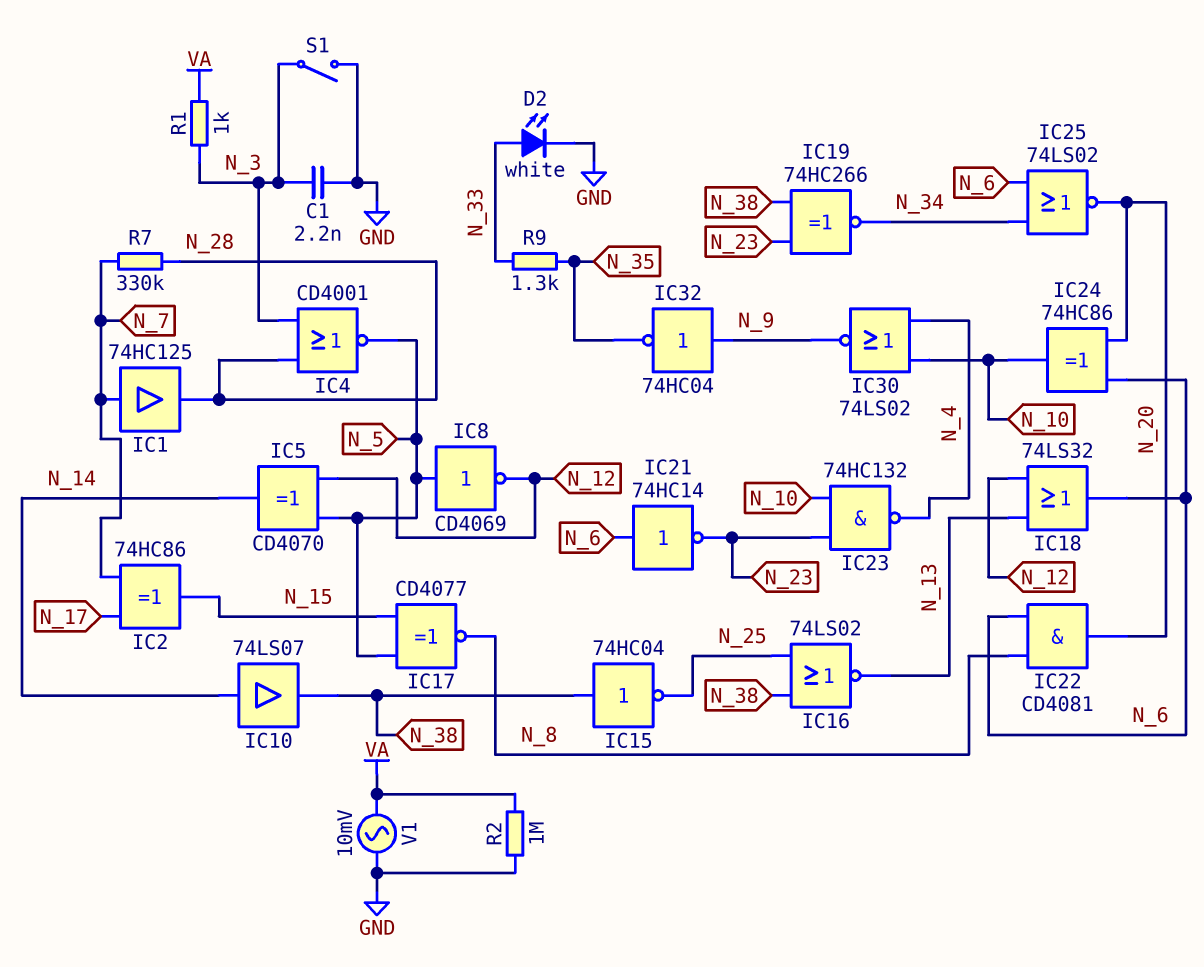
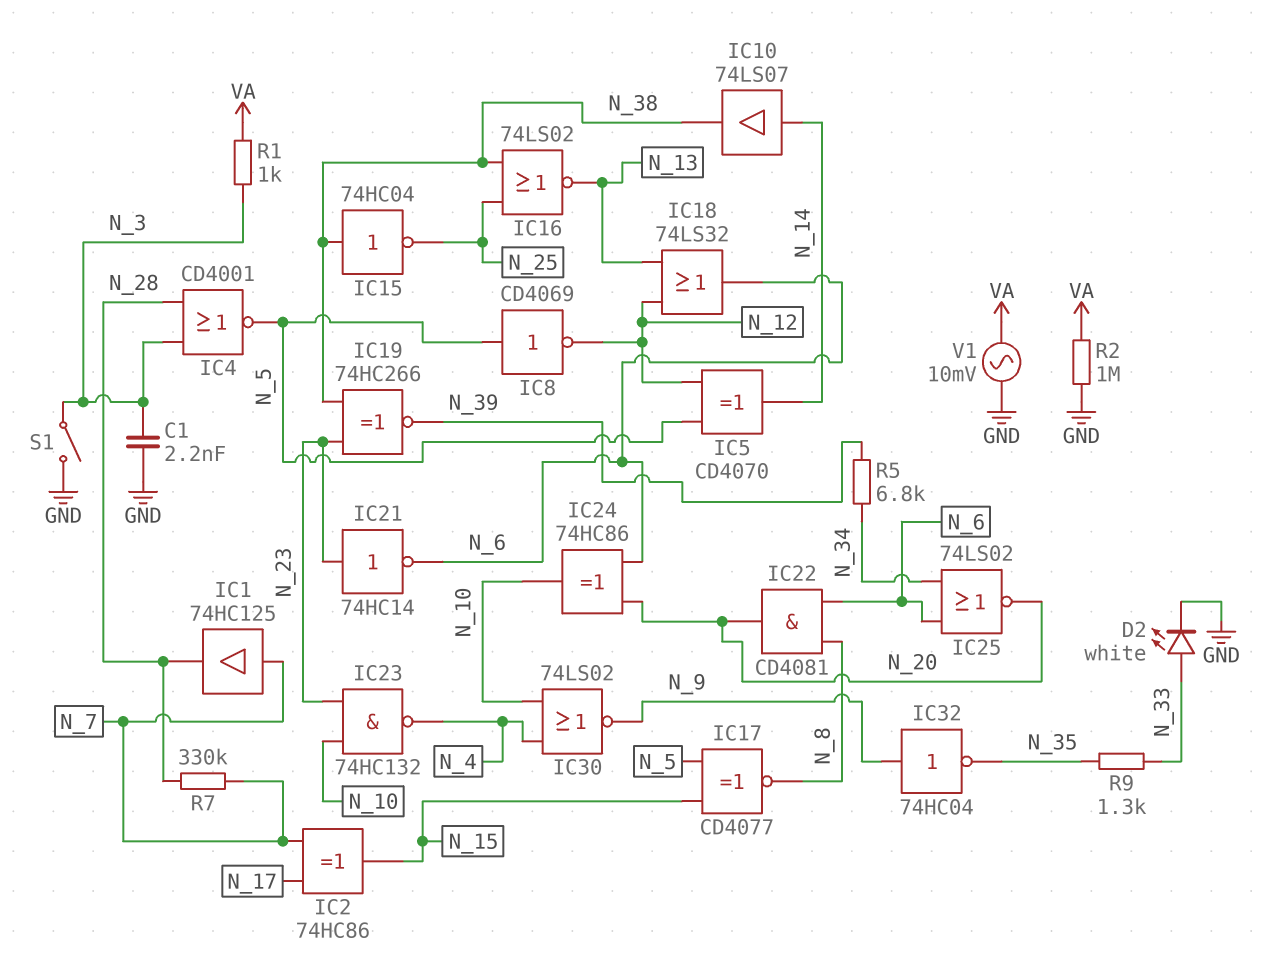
IC19: XNOR 74HC266 (in N_23, in N_38, out N_34) -> XNOR 74HC266 (in N_23, in N_38, out N_39)
IC21: NOT 74HC14 (in N_6, out N_23) -> NOT 74HC14 (in N_23, out N_6)
R5: none -> 6.8k (N_34, N_39)

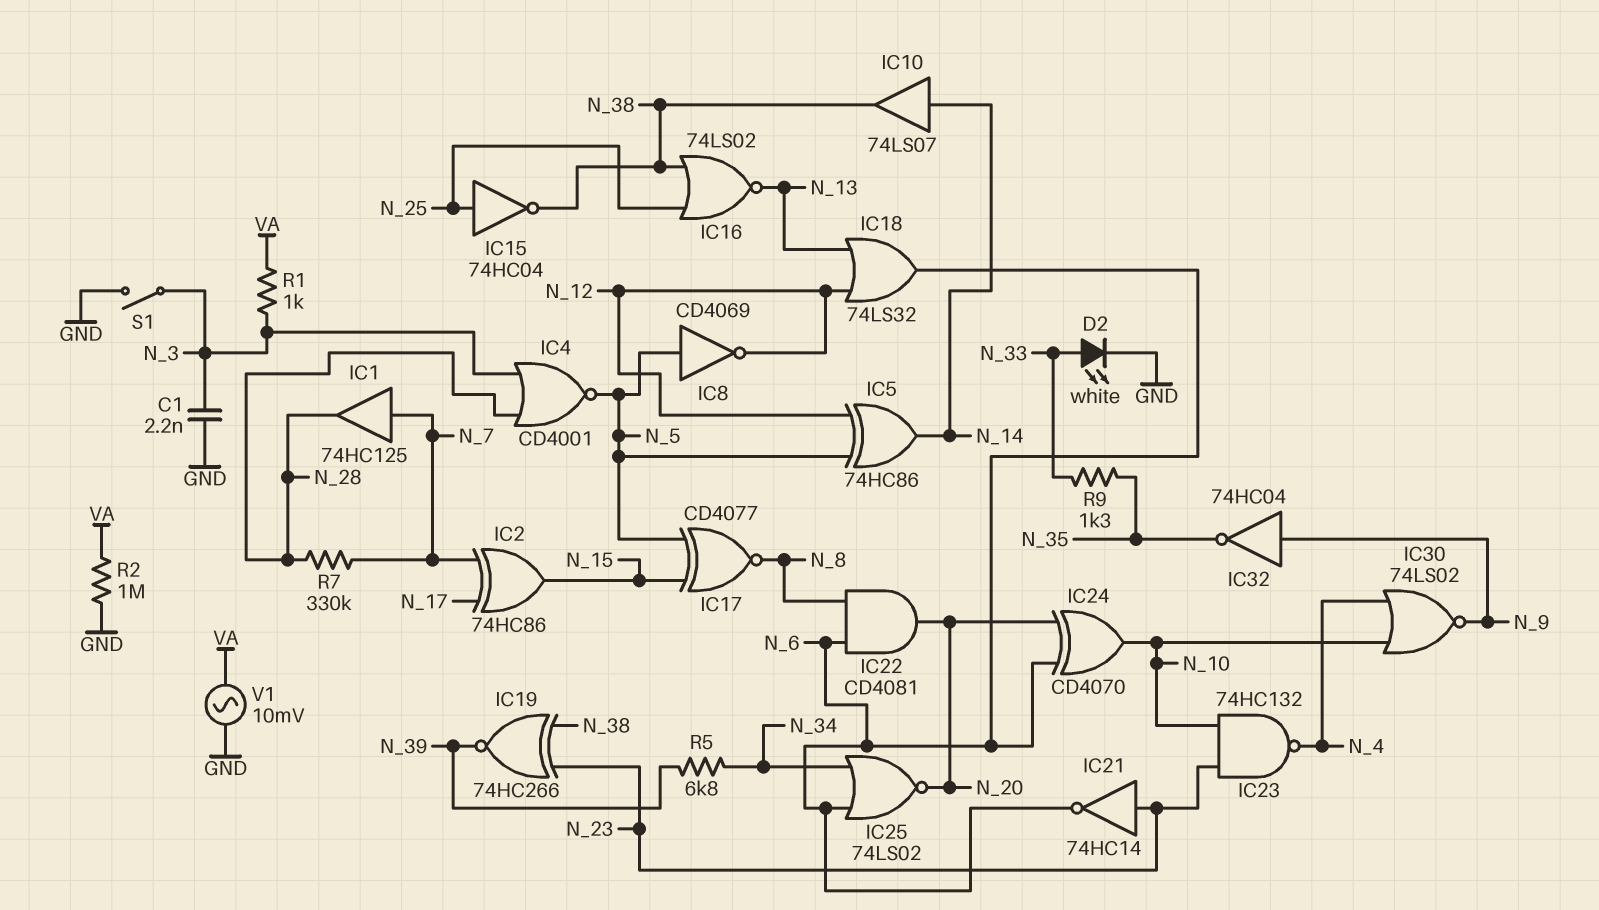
IC5: XOR CD4070 (in N_5, in N_12, out N_14) -> XOR 74HC86 (in N_5, in N_12, out N_14)
IC15: NOT 74HC04 (in N_38, out N_25) -> NOT 74HC04 (in N_25, out N_38)
IC24: XOR 74HC86 (in N_6, in N_20, out N_10) -> XOR CD4070 (in N_6, in N_20, out N_10)

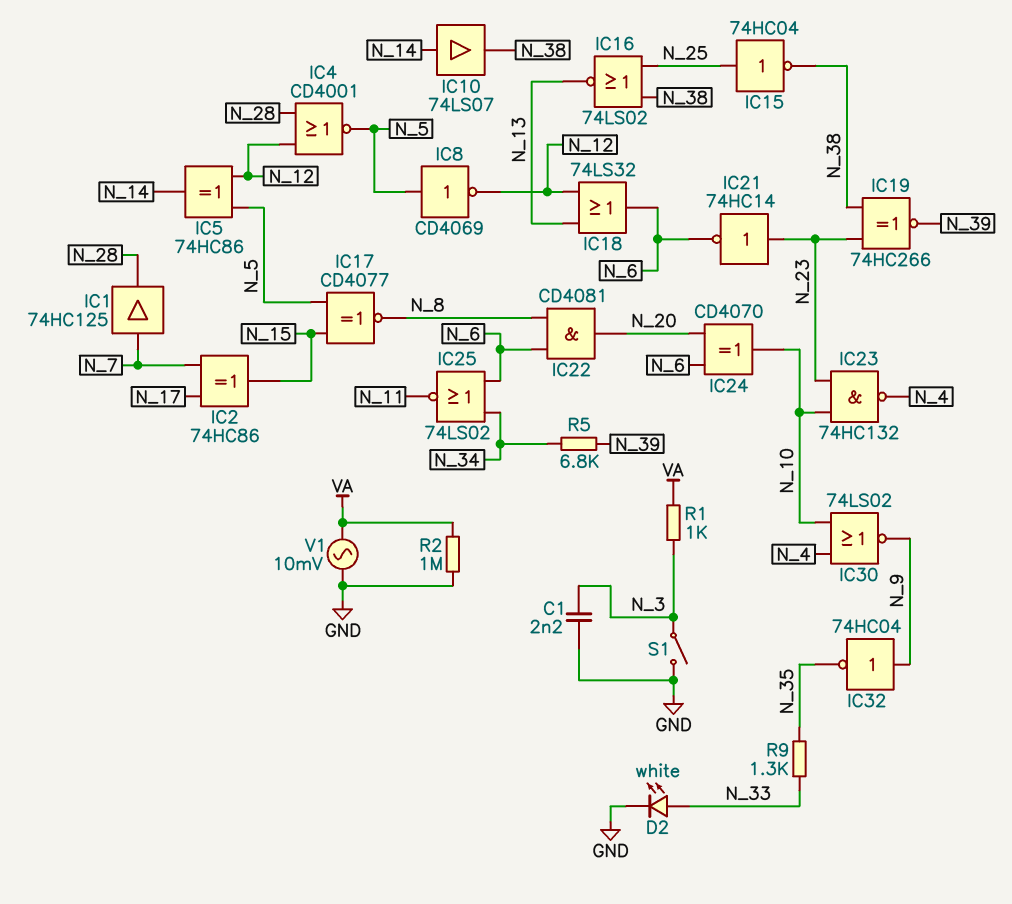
IC4: NOR CD4001 (in N_3, in N_28, out N_5) -> NOR CD4001 (in N_12, in N_28, out N_5)
IC25: NOR 74LS02 (in N_6, in N_34, out N_20) -> NOR 74LS02 (in N_6, in N_34, out N_11)
R7: 330k (N_7, N_28) -> none

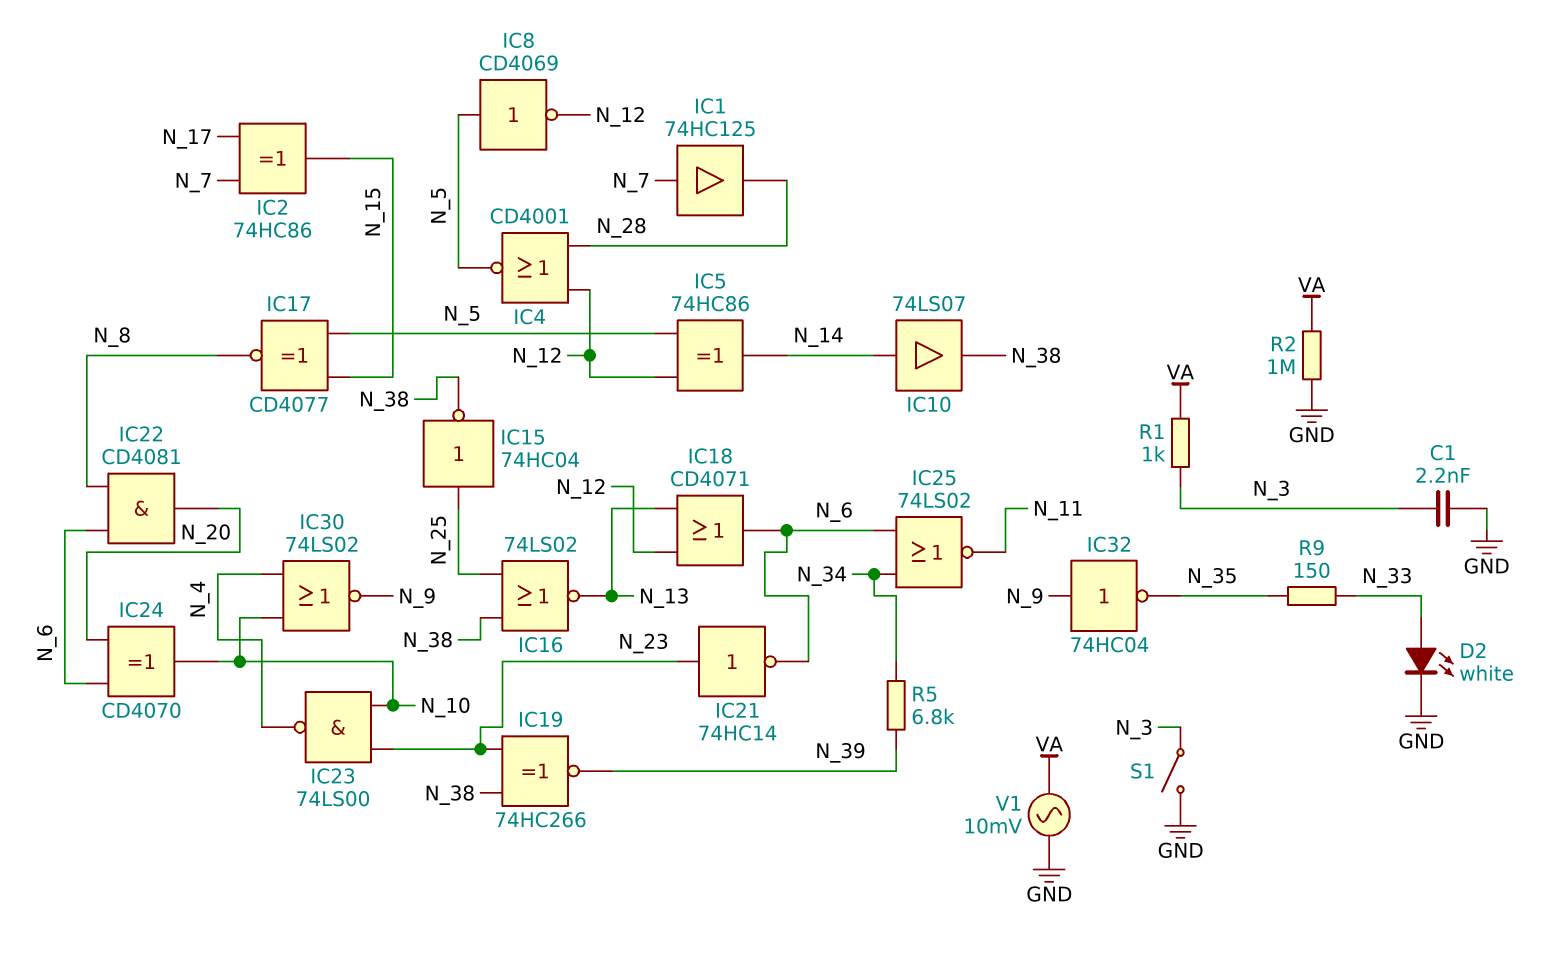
IC18: OR 74LS32 (in N_12, in N_13, out N_6) -> OR CD4071 (in N_12, in N_13, out N_6)
IC23: NAND 74HC132 (in N_10, in N_23, out N_4) -> NAND 74LS00 (in N_10, in N_23, out N_4)
R9: 1.3k (N_33, N_35) -> 150 (N_33, N_35)

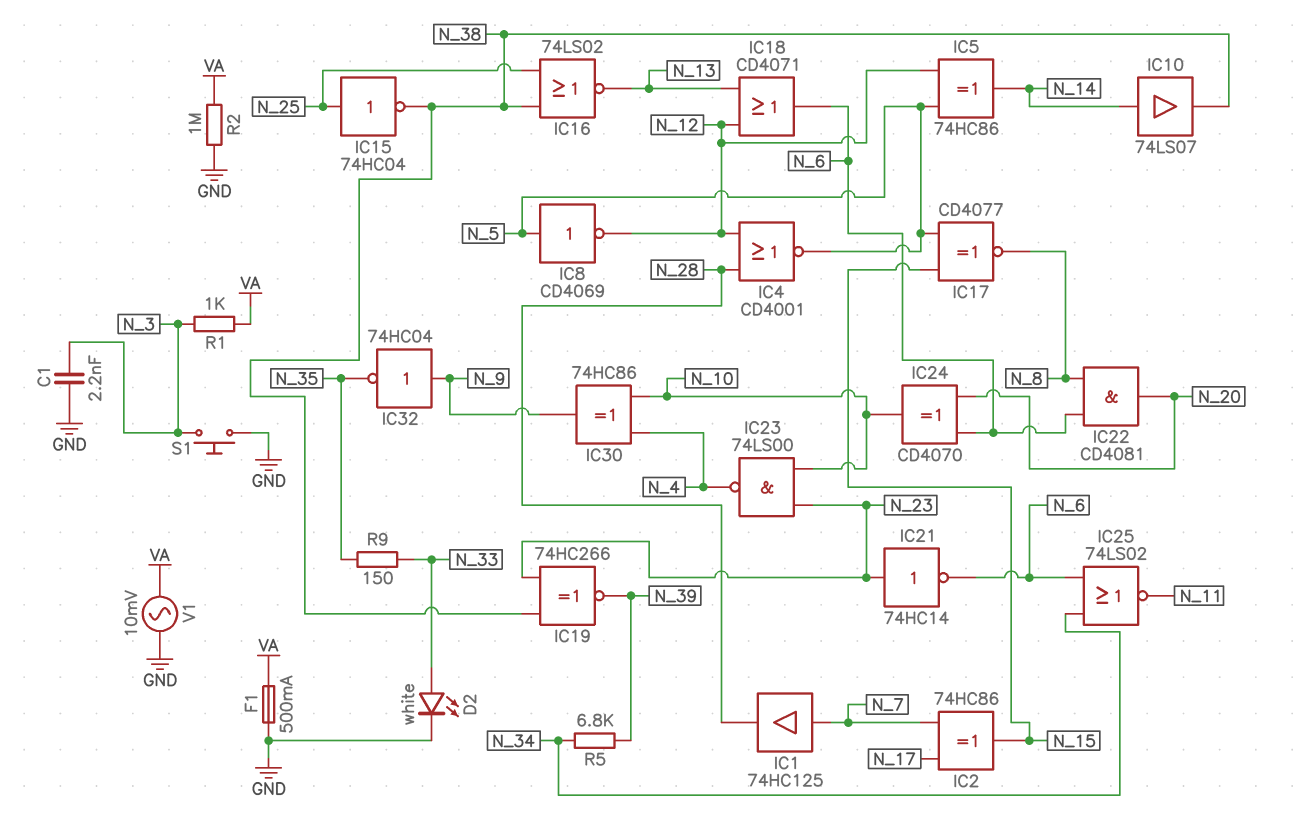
F1: none -> 500mA (GND, VA)
IC30: NOR 74LS02 (in N_4, in N_10, out N_9) -> XOR 74HC86 (in N_4, in N_10, out N_9)
S1: switch (GND, N_3) -> button (GND, N_3)

